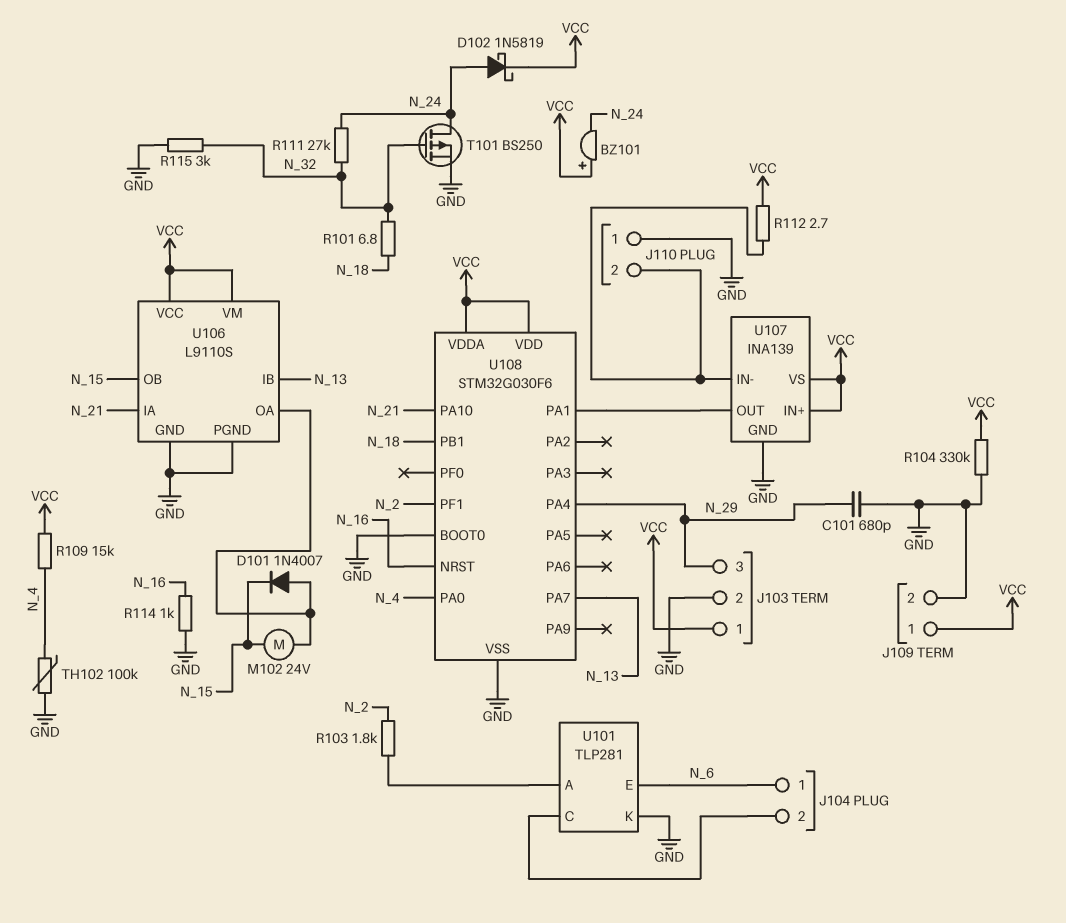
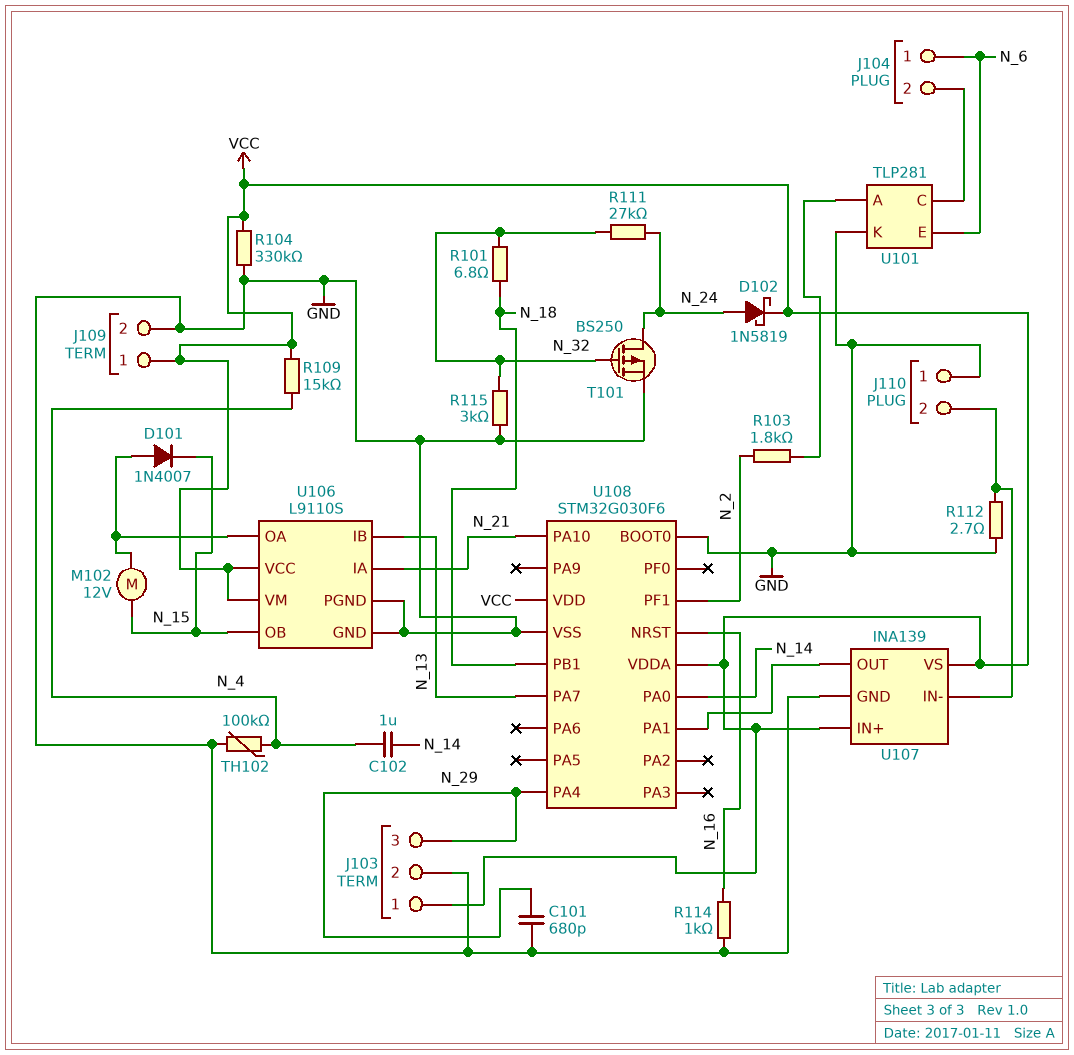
BZ101: buzzer (plus VCC, minus N_24) -> none
C102: none -> 1uF (N_4, N_14)
M102: motor 24V (N_15, U106/OA) -> motor 12V (N_15, U106/OA)
R112: 2.7 (J110/2, VCC) -> 2.7 (GND, J110/2)
U108 pin PA0: N_4 -> N_14

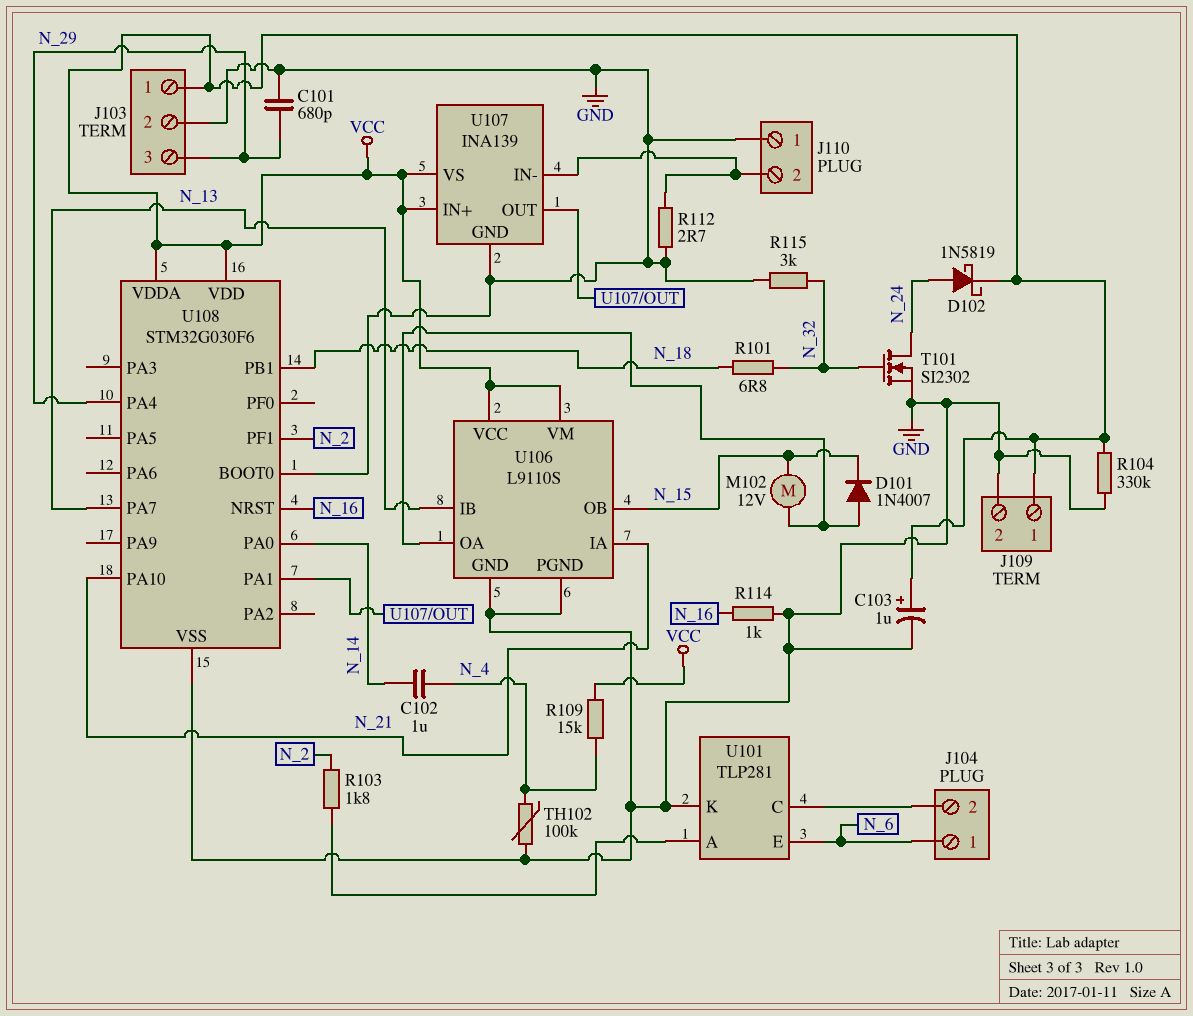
C103: none -> 1uF (plus VCC, minus GND)
R111: 27k (N_24, N_32) -> none
T101: PMOS BS250 (G N_32, D N_24, S GND) -> NMOS SI2302 (G N_32, D N_24, S GND)

